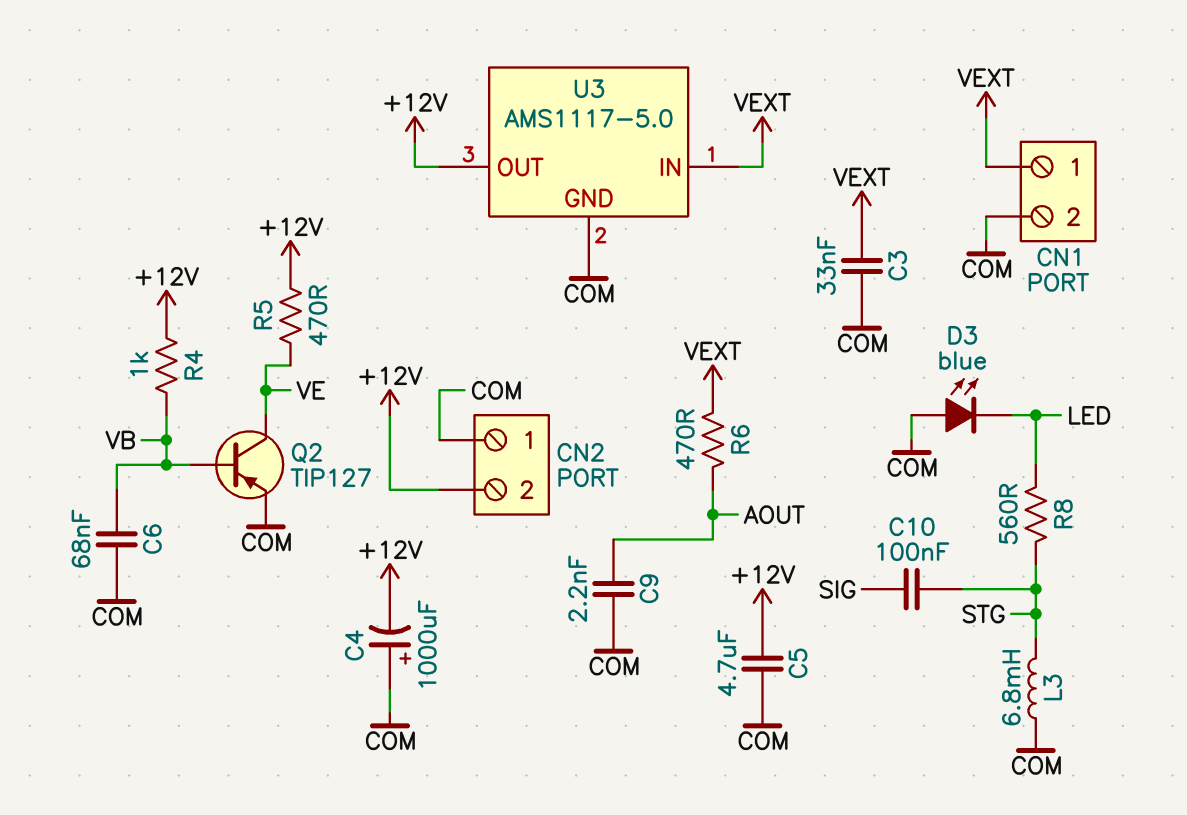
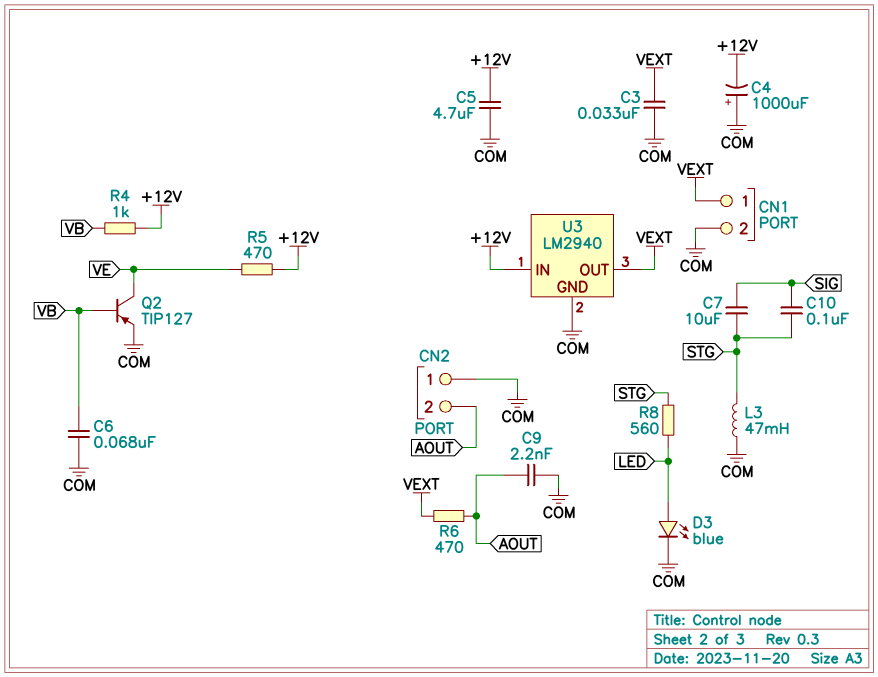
C7: none -> 10uF (SIG, STG)
CN2 pin 2: +12V -> AOUT
D3: LED blue (A COM, K LED) -> LED blue (A LED, K COM)
L3: 6.8mH (COM, STG) -> 47mH (COM, STG)
U3: AMS1117-5.0 -> LM2940
U3 pin IN: VEXT -> +12V
U3 pin OUT: +12V -> VEXT

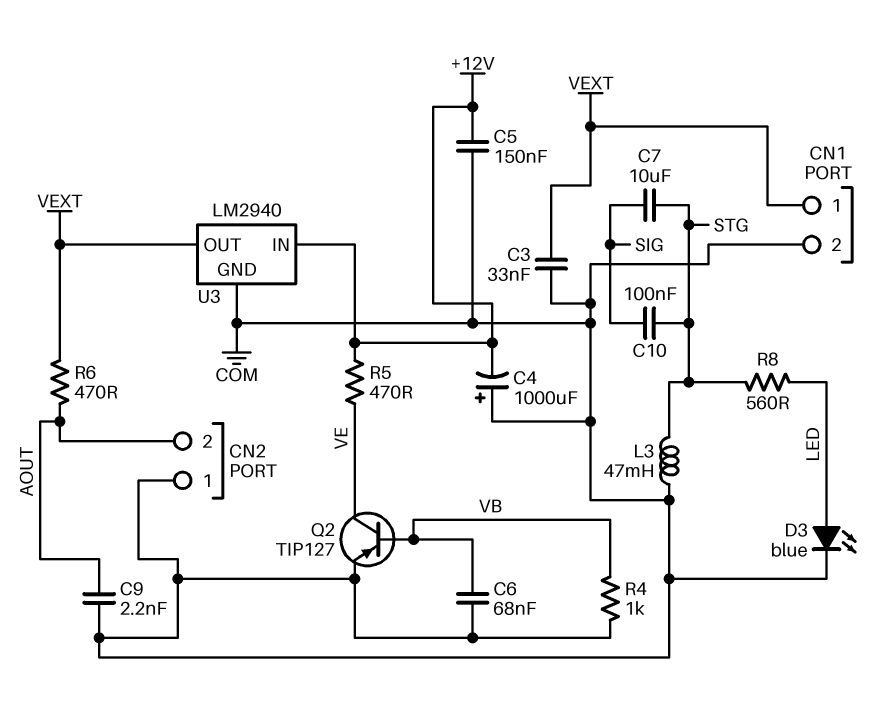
C5: 4.7uF (+12V, COM) -> 150nF (+12V, COM)
R4: 1k (+12V, VB) -> 1k (COM, VB)

